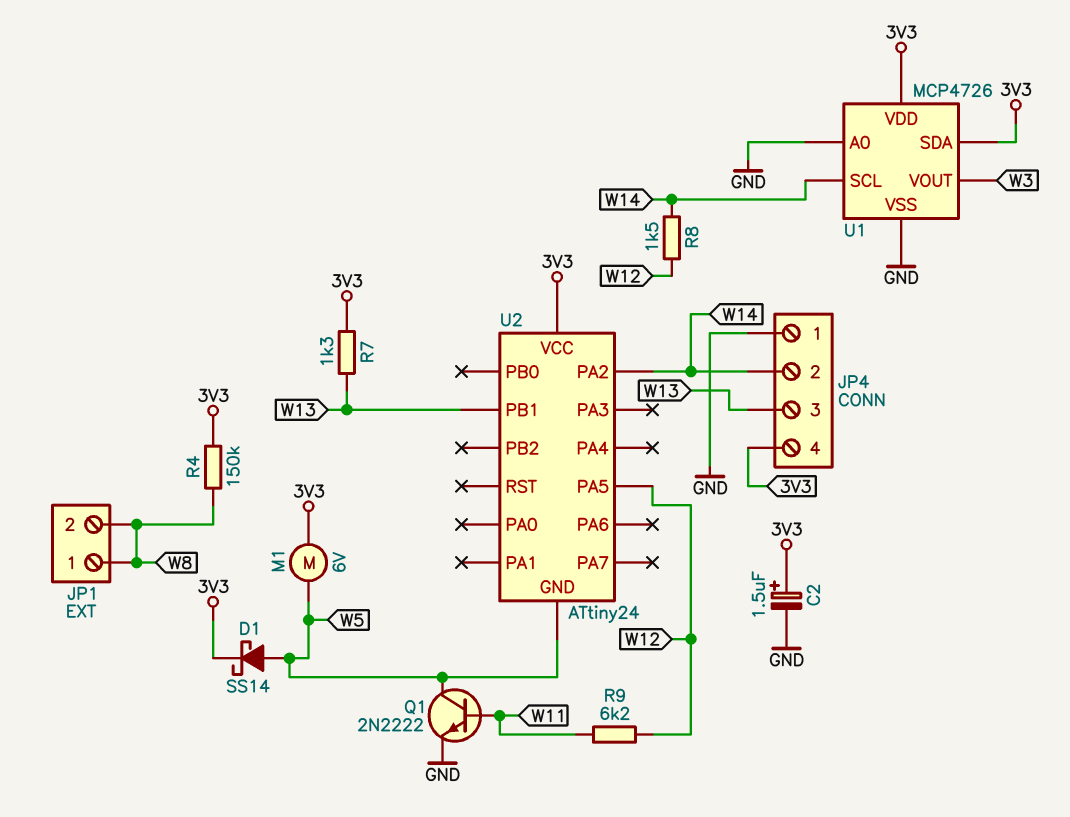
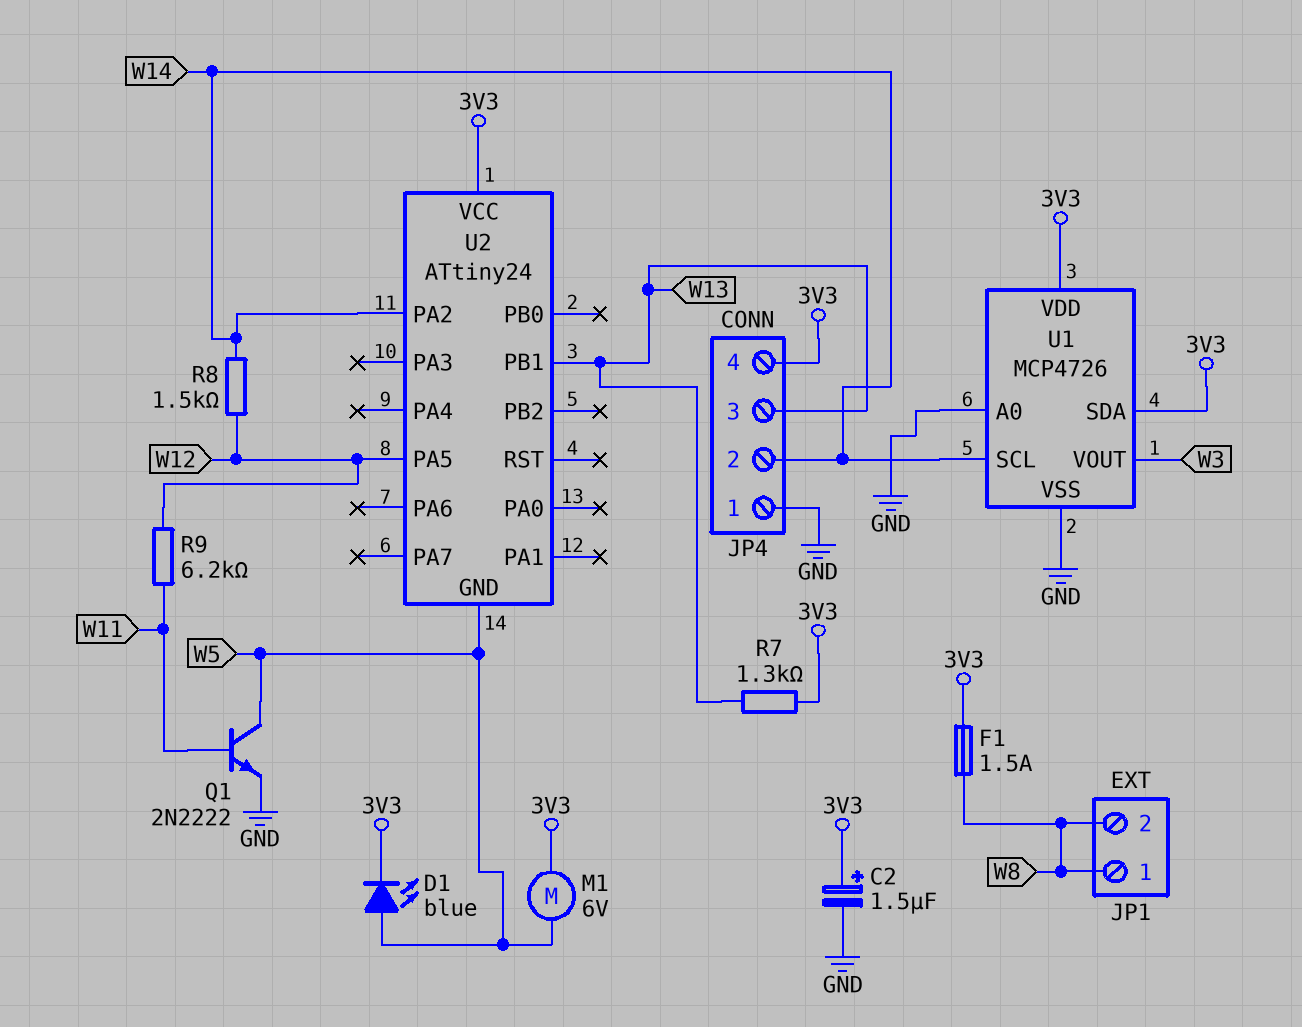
D1: schottky SS14 (A W5, K 3V3) -> LED blue (A W5, K 3V3)
F1: none -> 1.5A (3V3, W8)
R4: 150k (3V3, W8) -> none

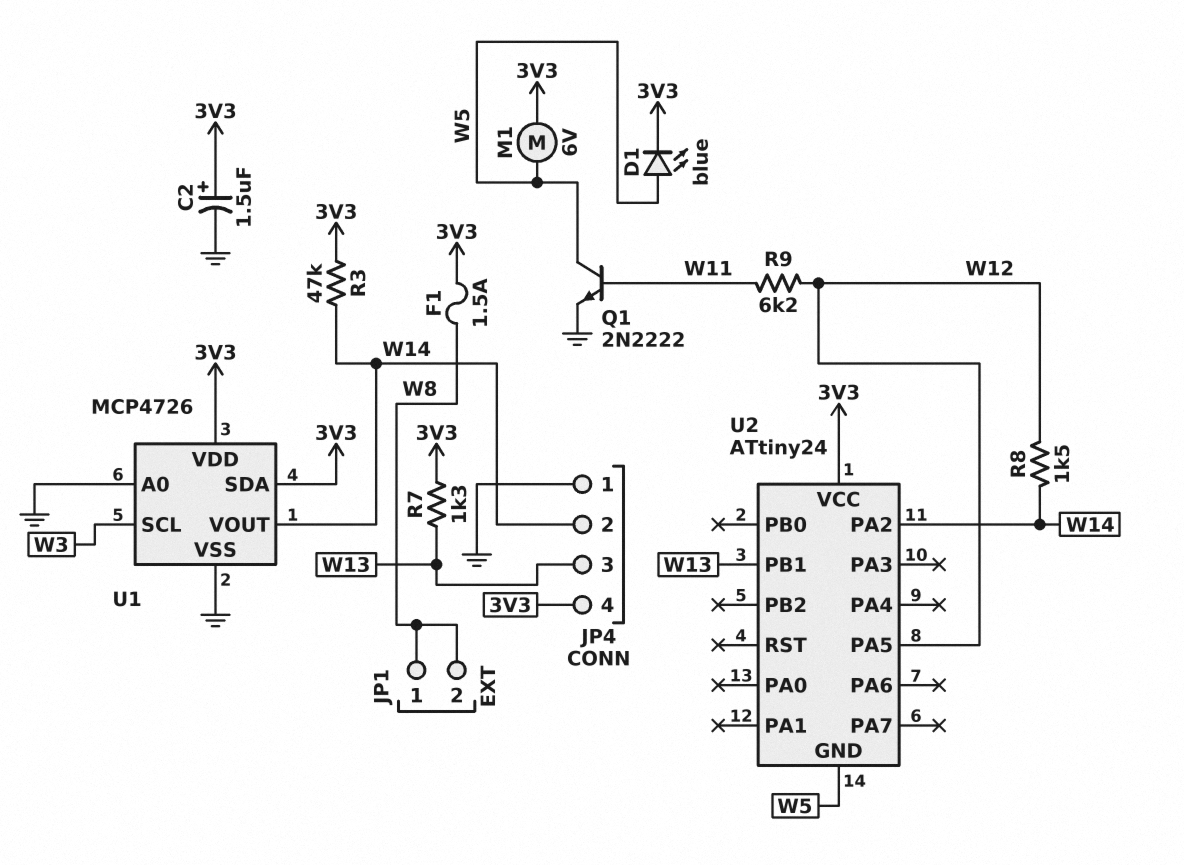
R3: none -> 47k (3V3, W14)
U1 pin SCL: W14 -> W3
U1 pin VOUT: W3 -> W14

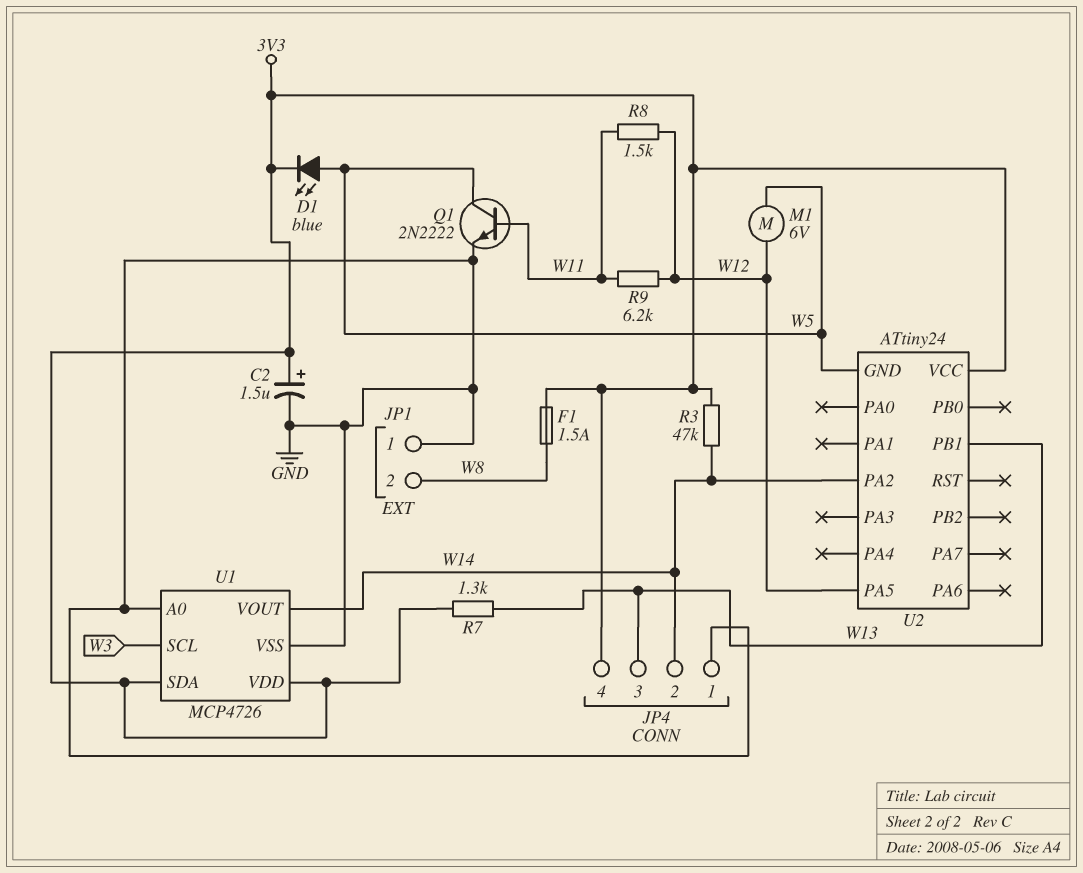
JP1 pin 1: W8 -> GND
M1: motor 6V (3V3, W5) -> motor 6V (W5, W12)
R8: 1.5k (W12, W14) -> 1.5k (W11, W12)

